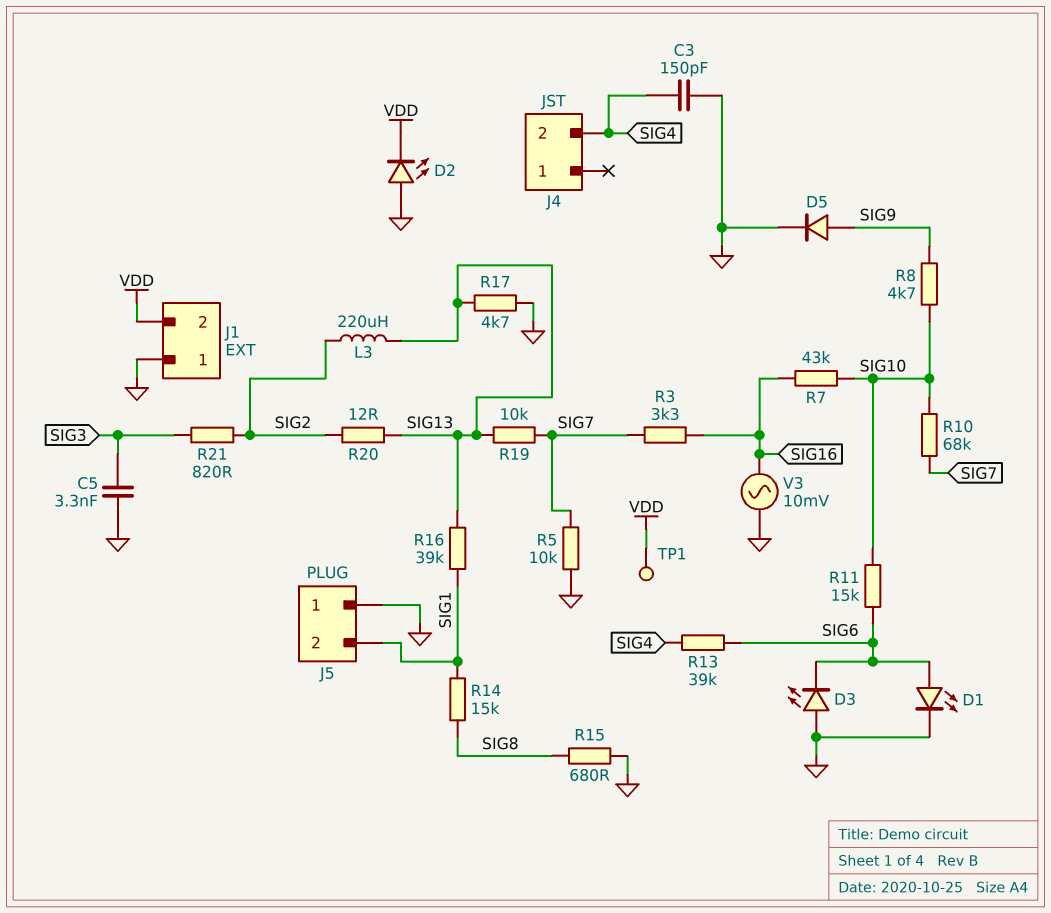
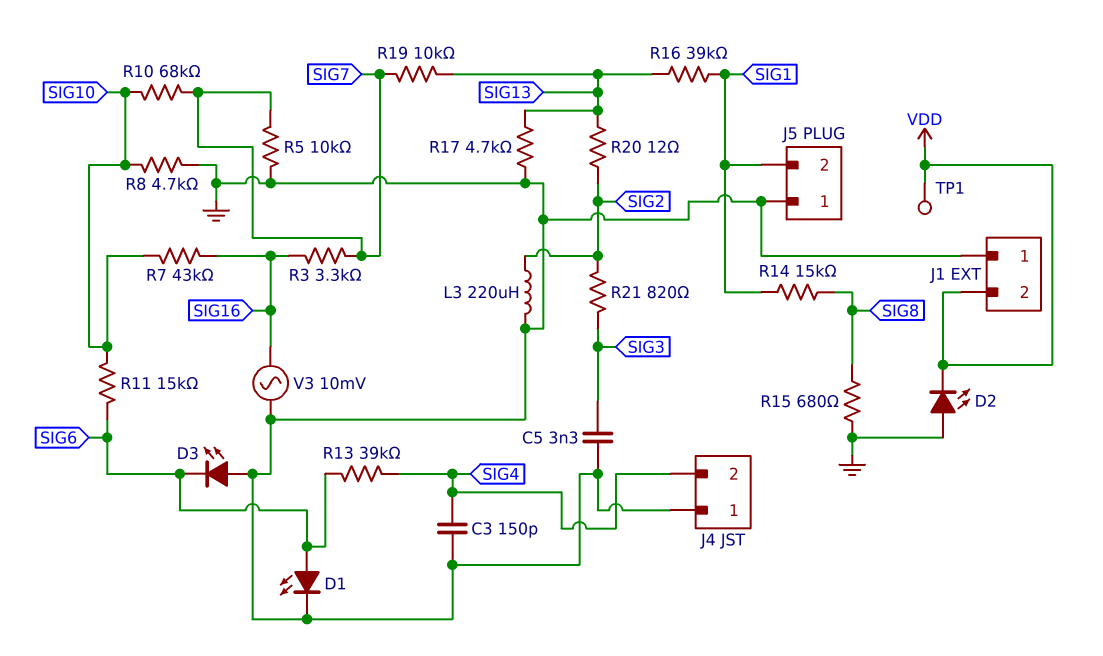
D5: diode (A SIG9, K GND) -> none
J4 pin 1: none -> GND
L3: 220uH (SIG2, SIG13) -> 220uH (GND, SIG2)
R8: 4.7k (SIG9, SIG10) -> 4.7k (GND, SIG10)

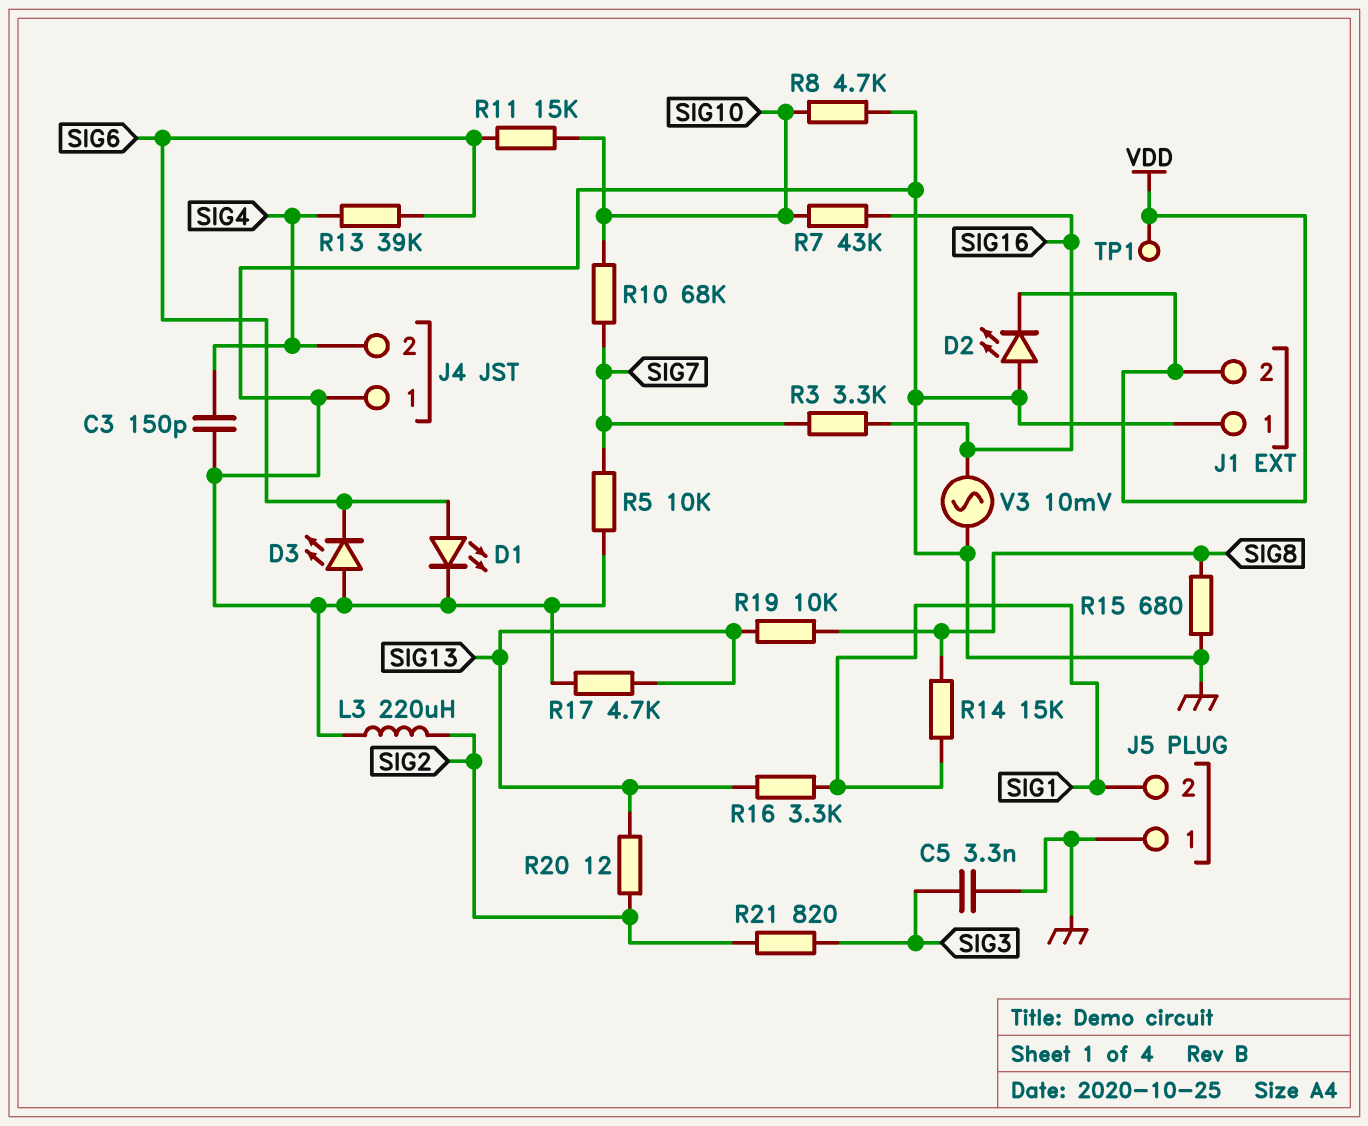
R16: 39k (SIG1, SIG13) -> 3.3k (SIG1, SIG13)
R19: 10k (SIG7, SIG13) -> 10k (SIG8, SIG13)

